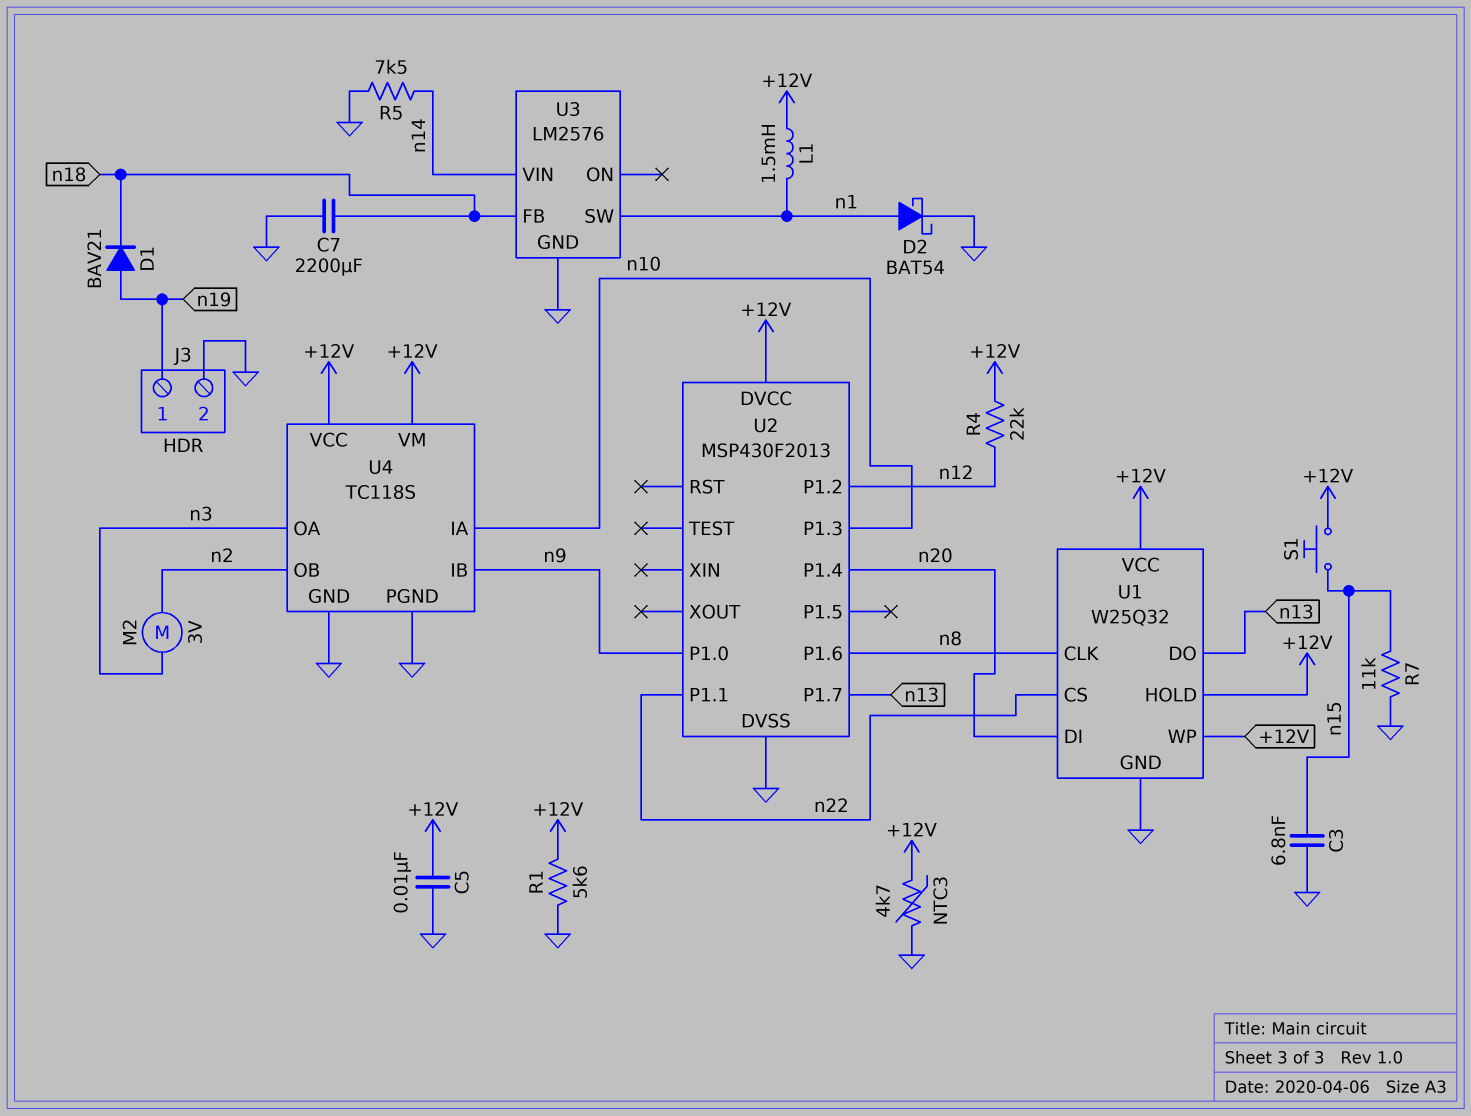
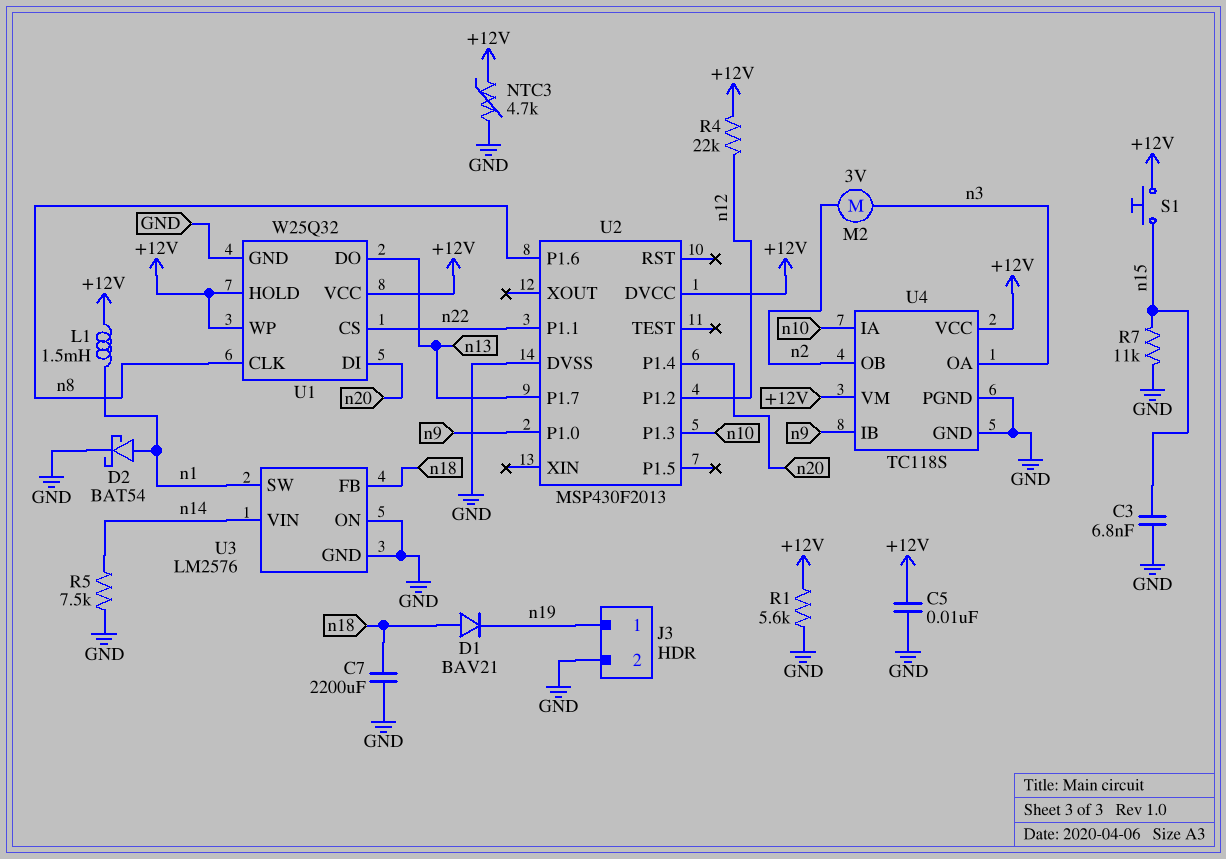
D1: diode BAV21 (A n19, K n18) -> diode BAV21 (A n18, K n19)
U3 pin ON: none -> GND

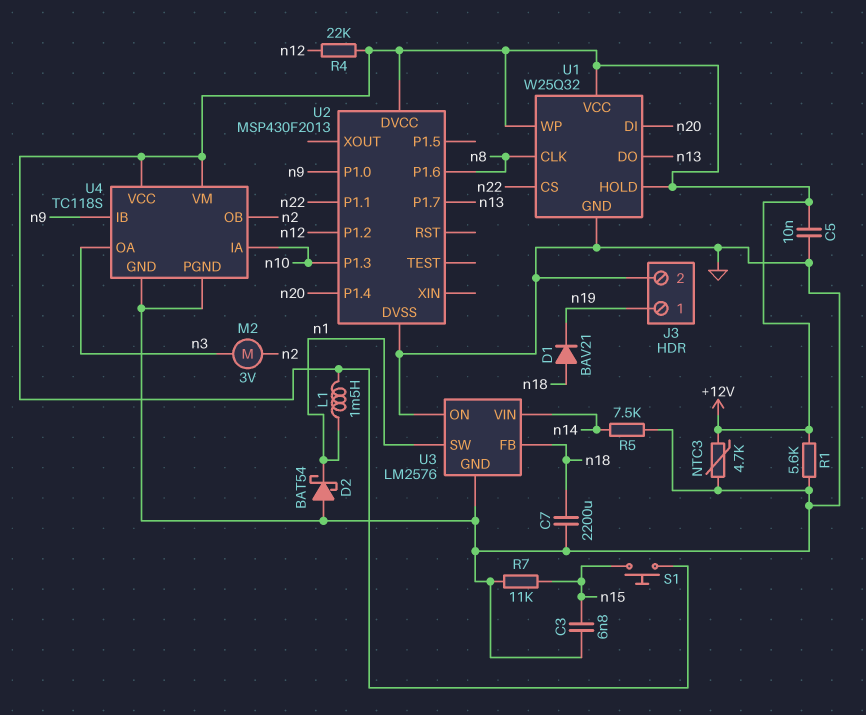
D2: schottky BAT54 (A n1, K GND) -> schottky BAT54 (A GND, K n1)

